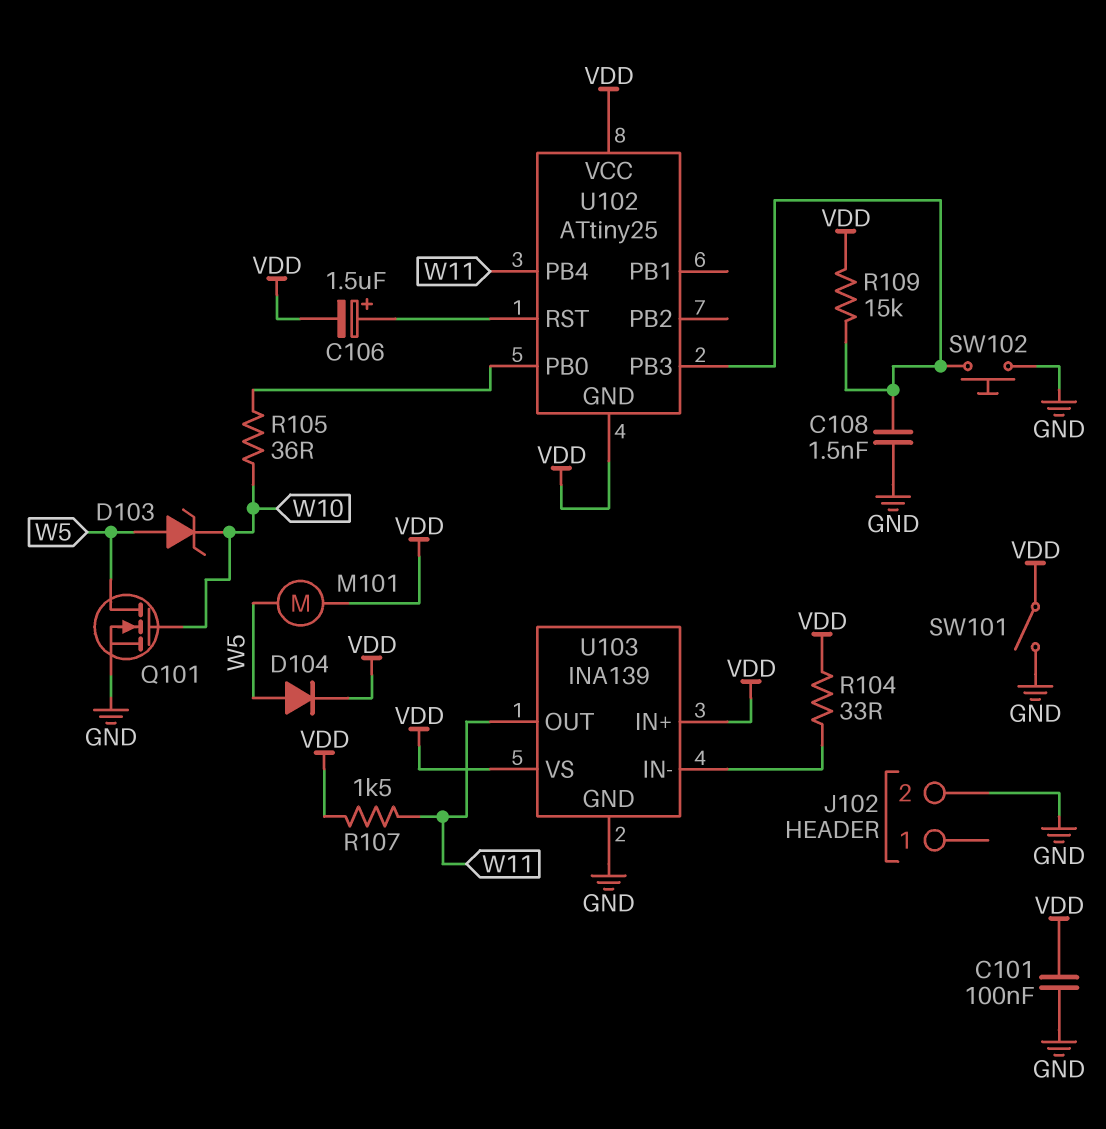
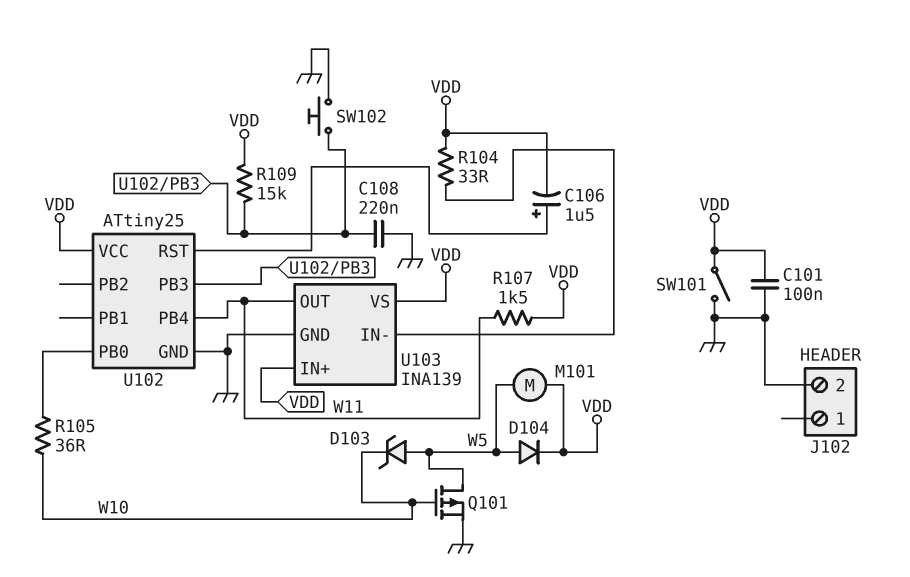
C108: 1.5nF (GND, U102/PB3) -> 220nF (GND, U102/PB3)
Q101: NMOS (G W10, D W5, S GND) -> PMOS (G W10, D W5, S GND)
U102 pin GND: VDD -> GND

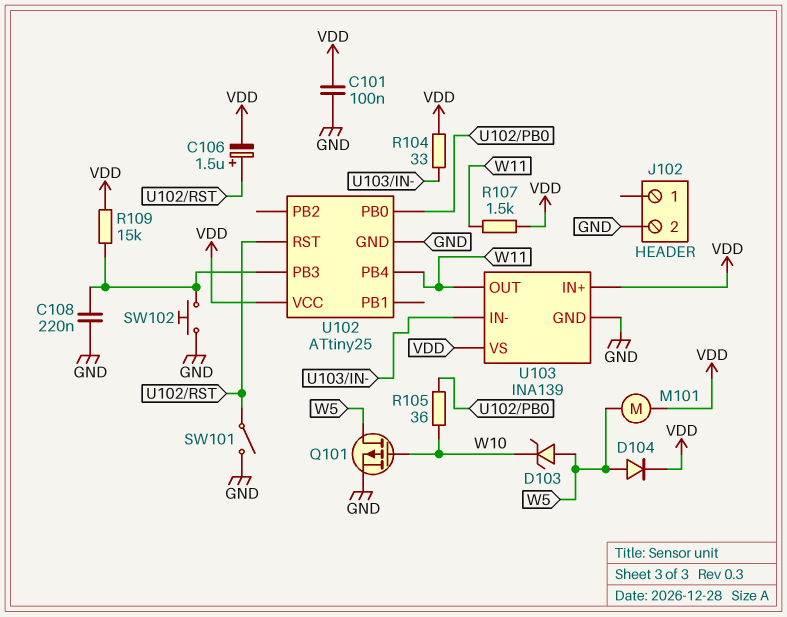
SW101: switch (GND, VDD) -> switch (GND, U102/RST)

